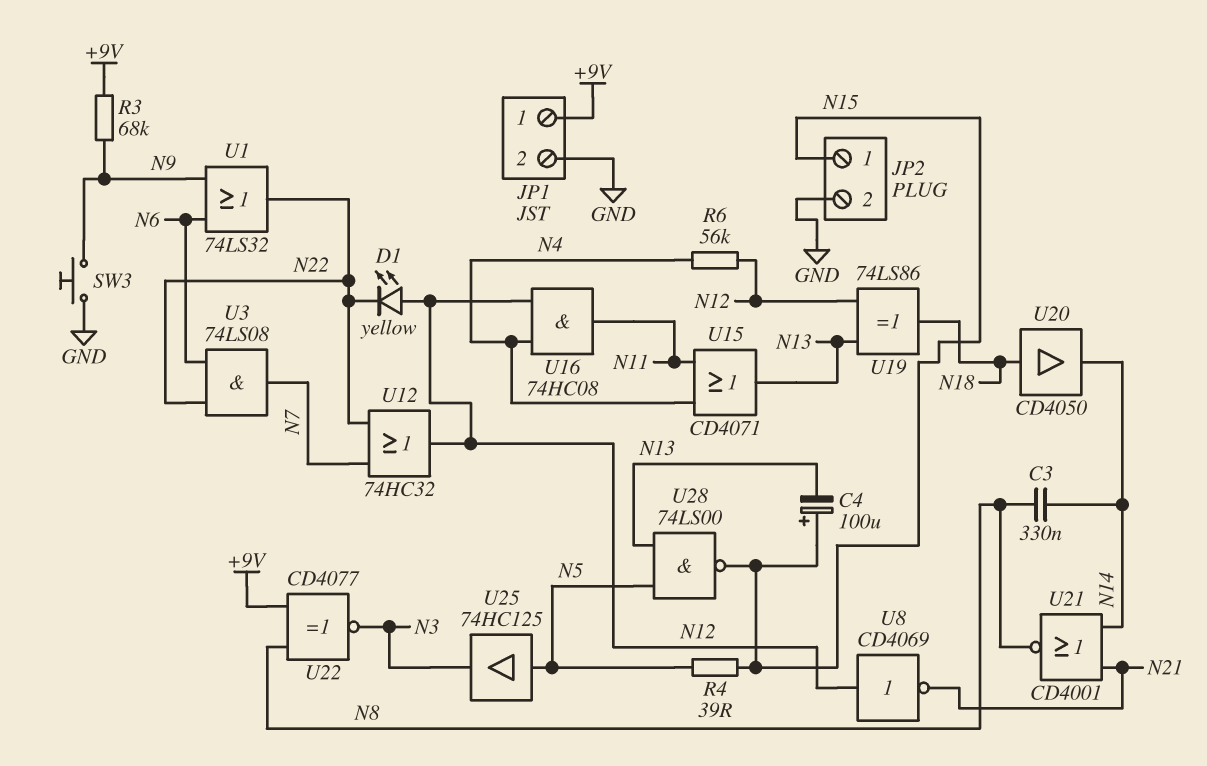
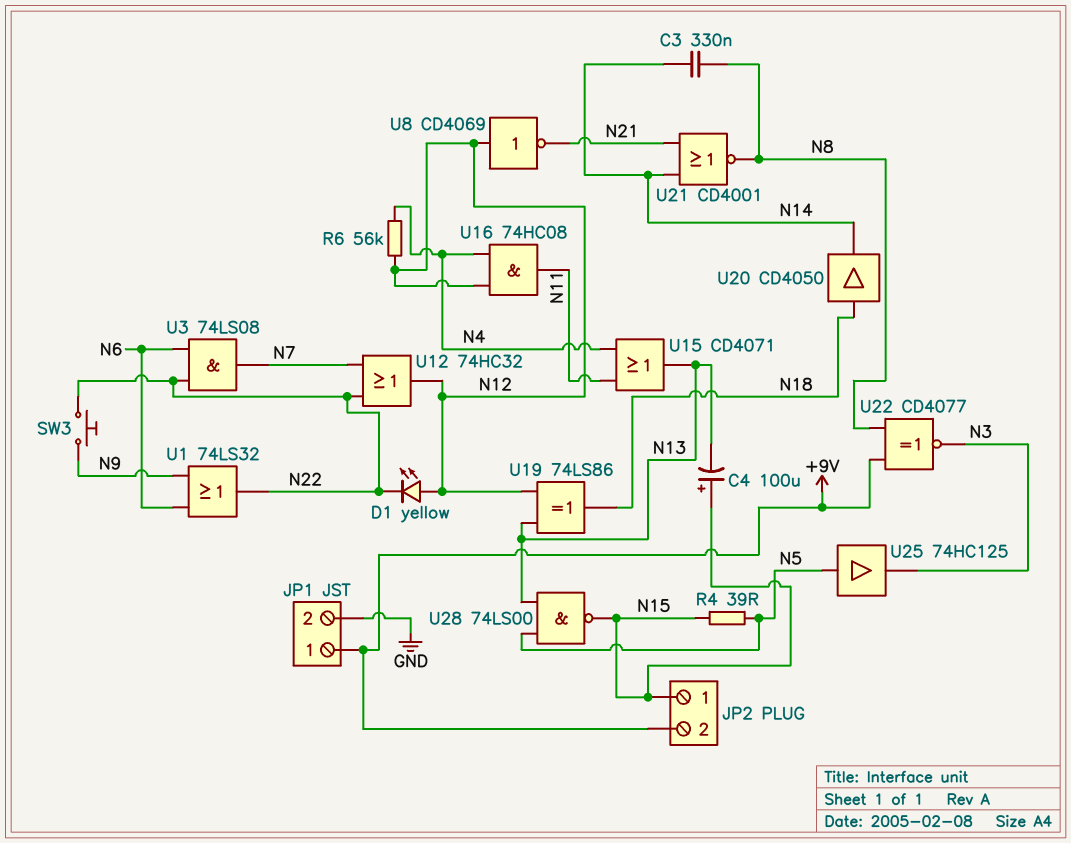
JP2 pin 2: GND -> +9V
R3: 68k (+9V, N9) -> none
SW3: button (GND, N9) -> button (N9, N22)

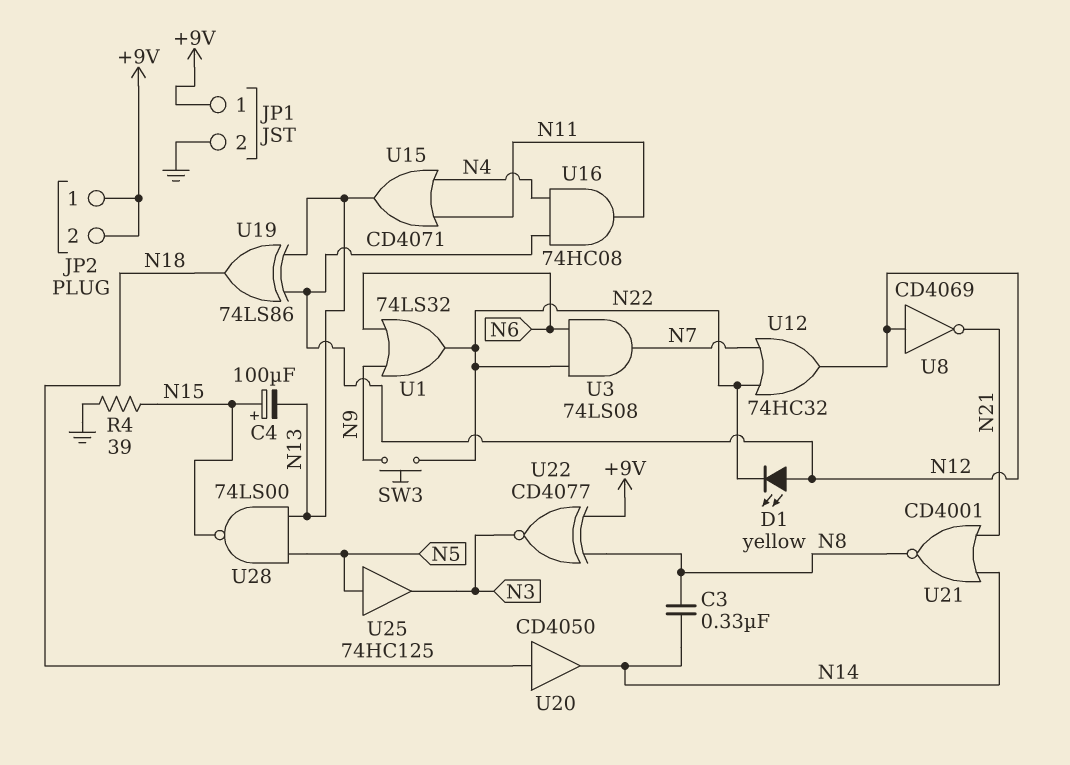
JP2 pin 1: N15 -> +9V
R4: 39 (N5, N15) -> 39 (GND, N15)
R6: 56k (N4, N12) -> none

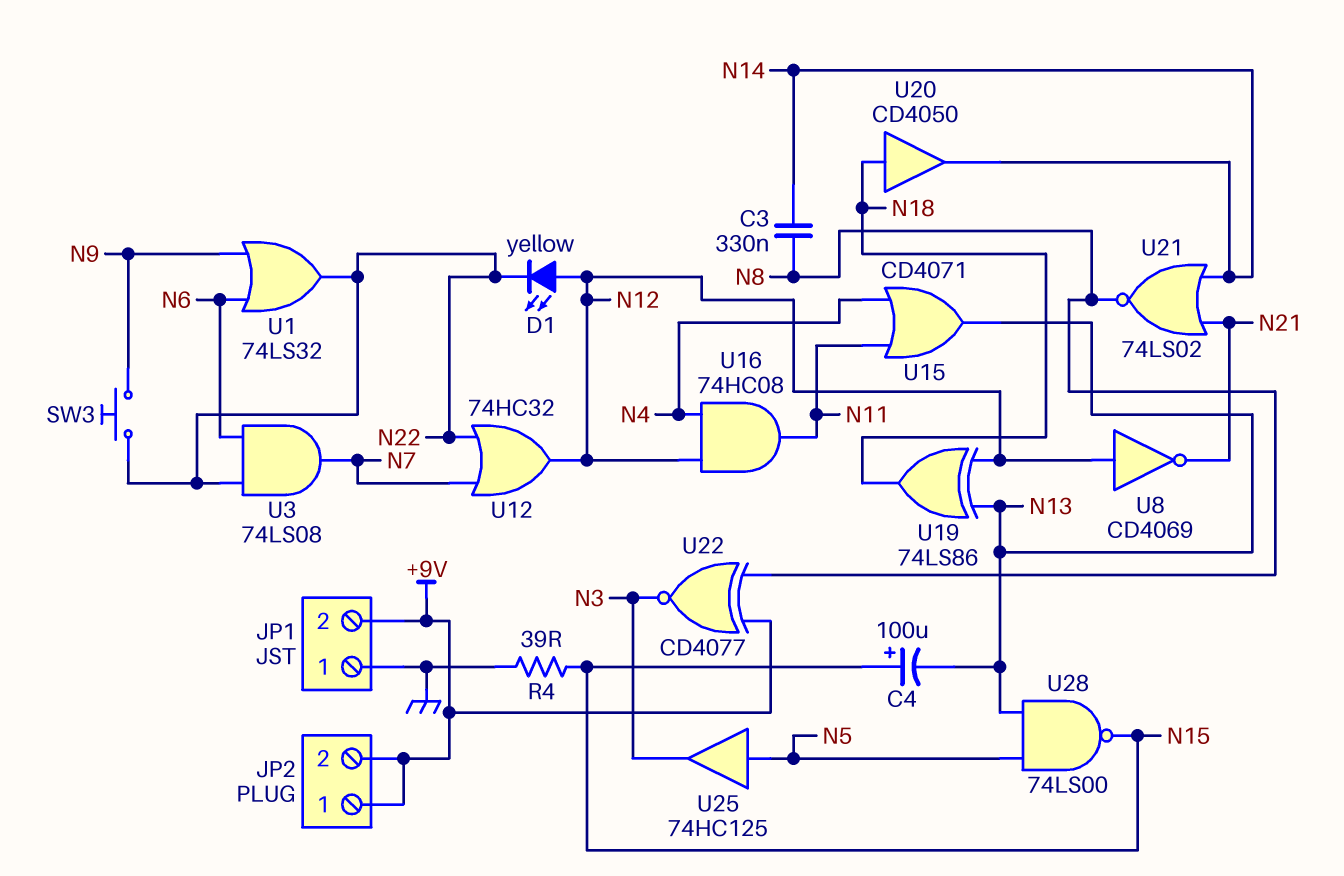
JP1 pin 1: +9V -> GND
JP1 pin 2: GND -> +9V
U21: NOR CD4001 (in N14, in N21, out N8) -> NOR 74LS02 (in N14, in N21, out N8)

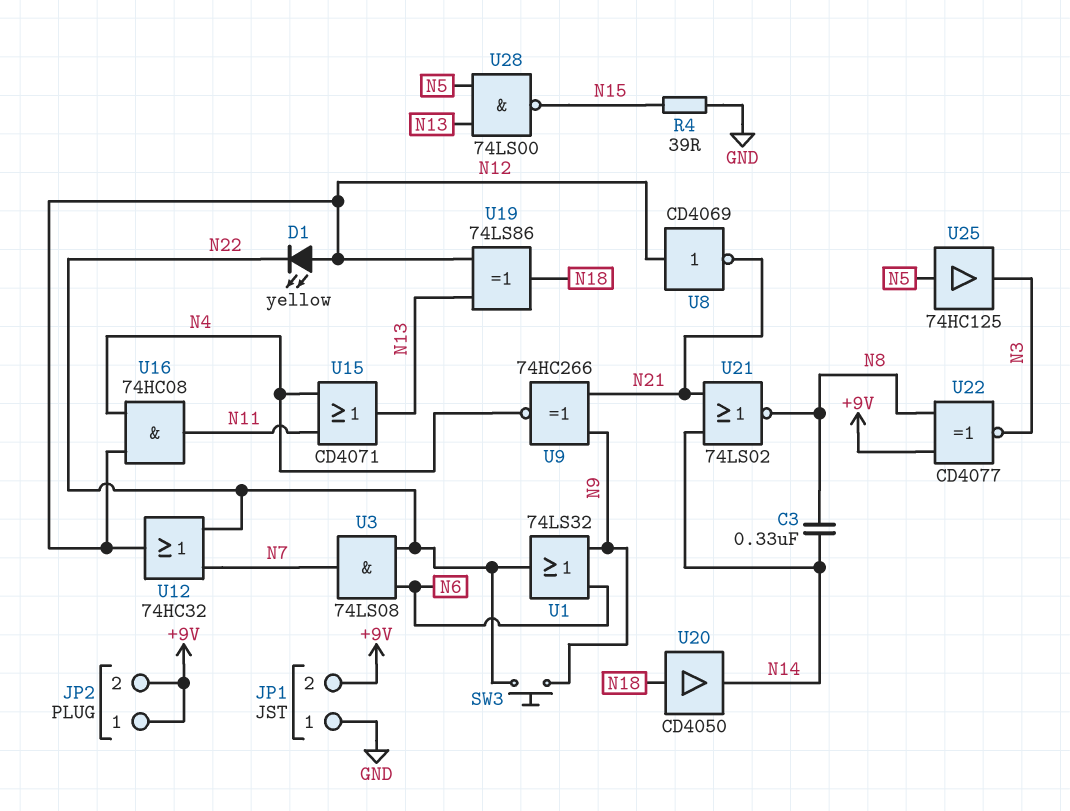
C4: 100uF (plus N15, minus N13) -> none
U9: none -> XNOR 74HC266 (in N9, in N21, out N4)

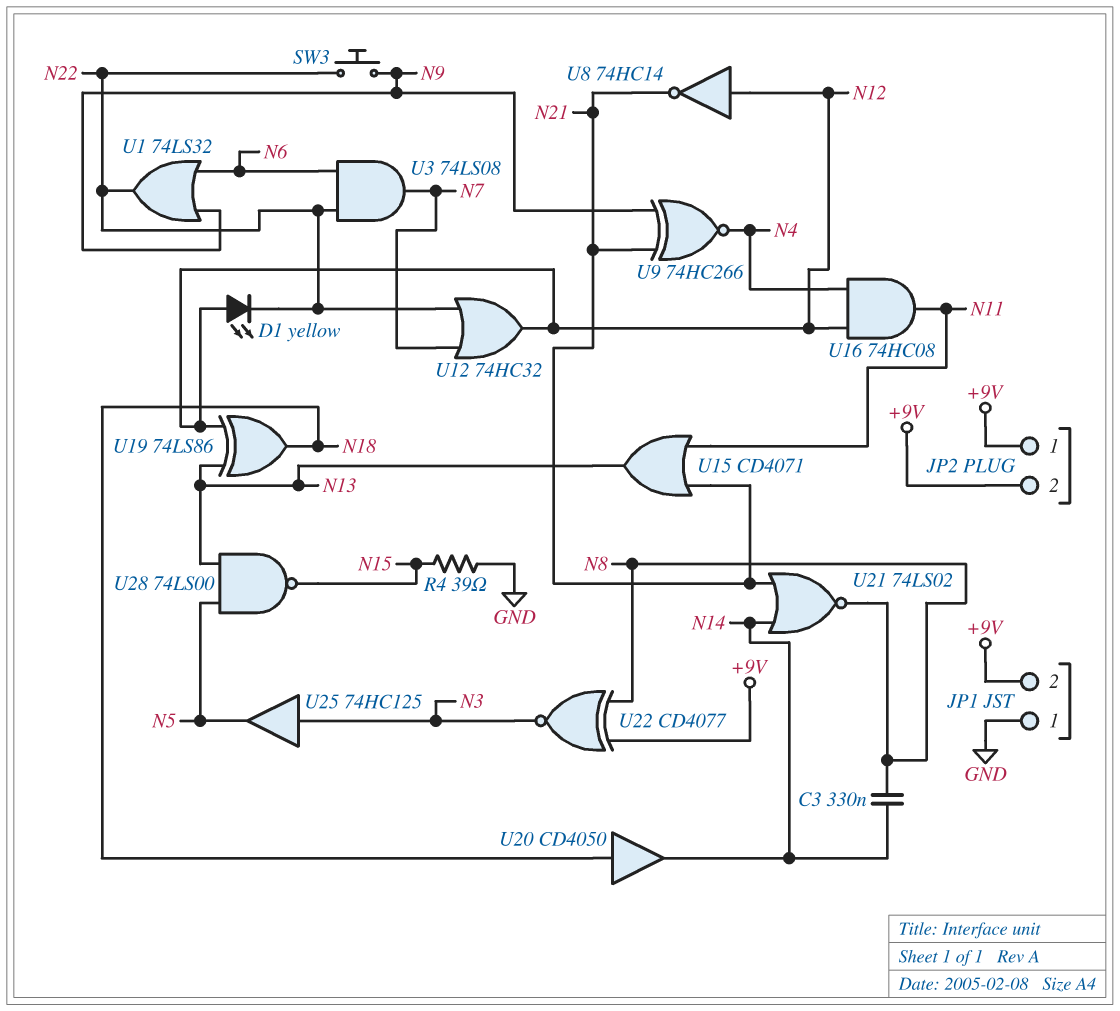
U8: NOT CD4069 (in N12, out N21) -> NOT 74HC14 (in N12, out N21)
U15: OR CD4071 (in N4, in N11, out N13) -> OR CD4071 (in N11, in N21, out N13)
U25: buffer 74HC125 (in N5, out N3) -> buffer 74HC125 (in N3, out N5)

